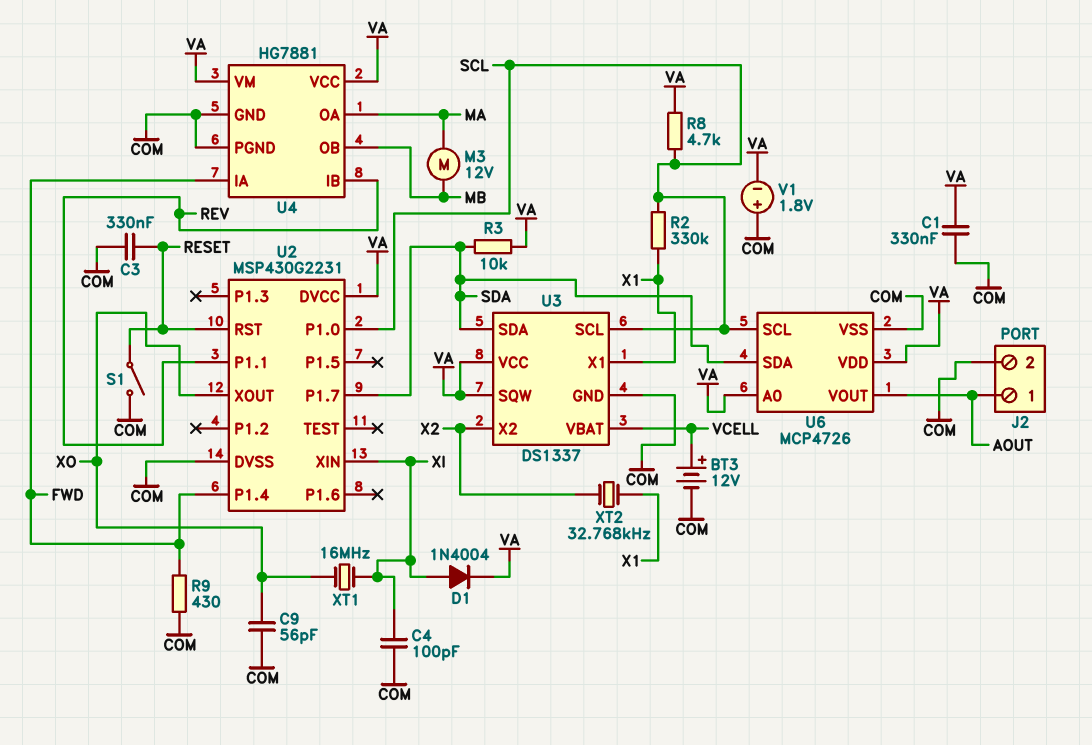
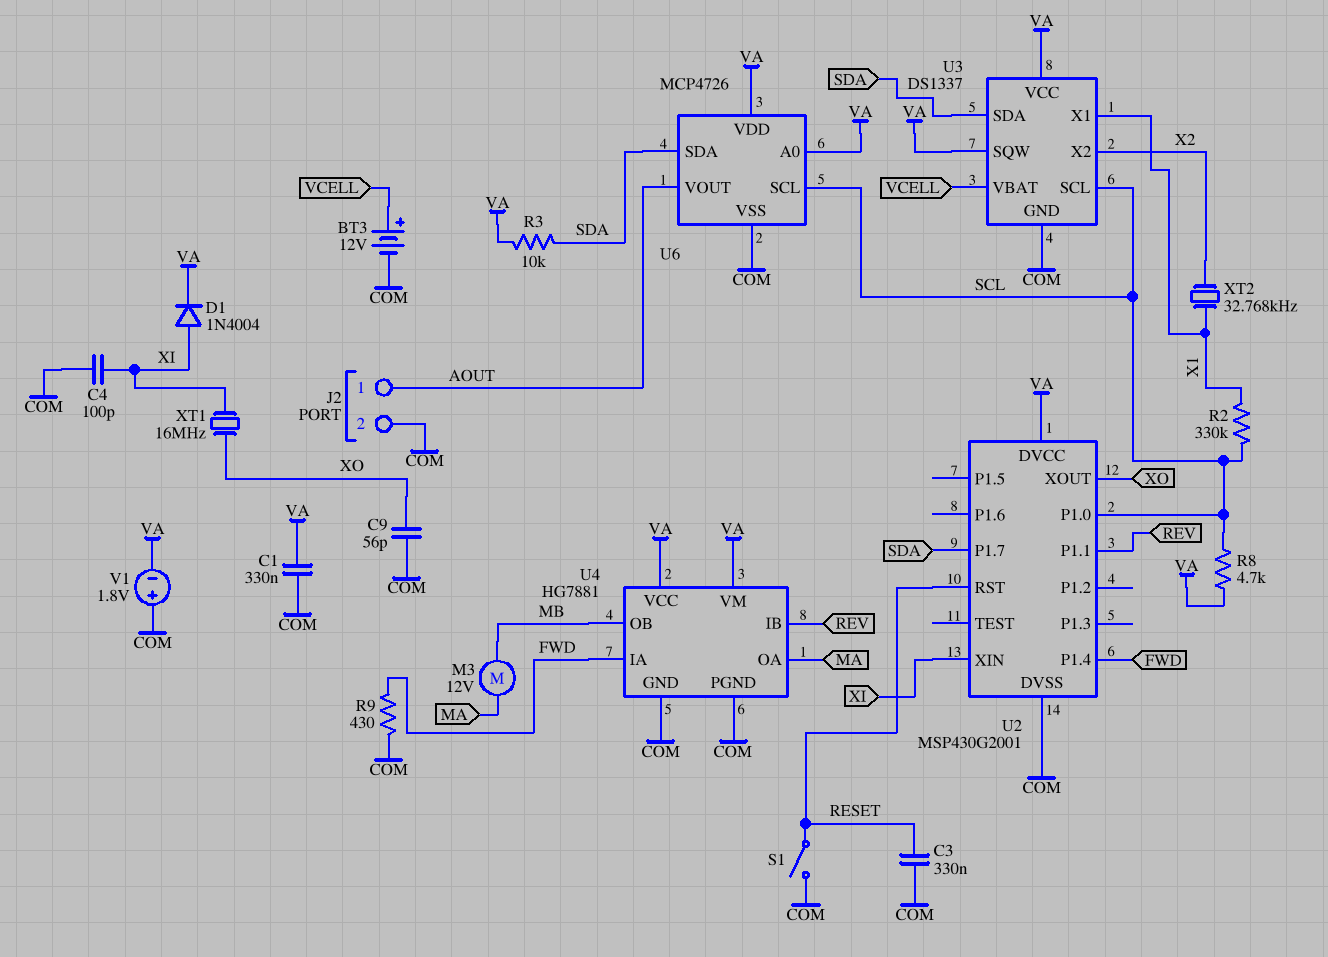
U2: MSP430G2231 -> MSP430G2001

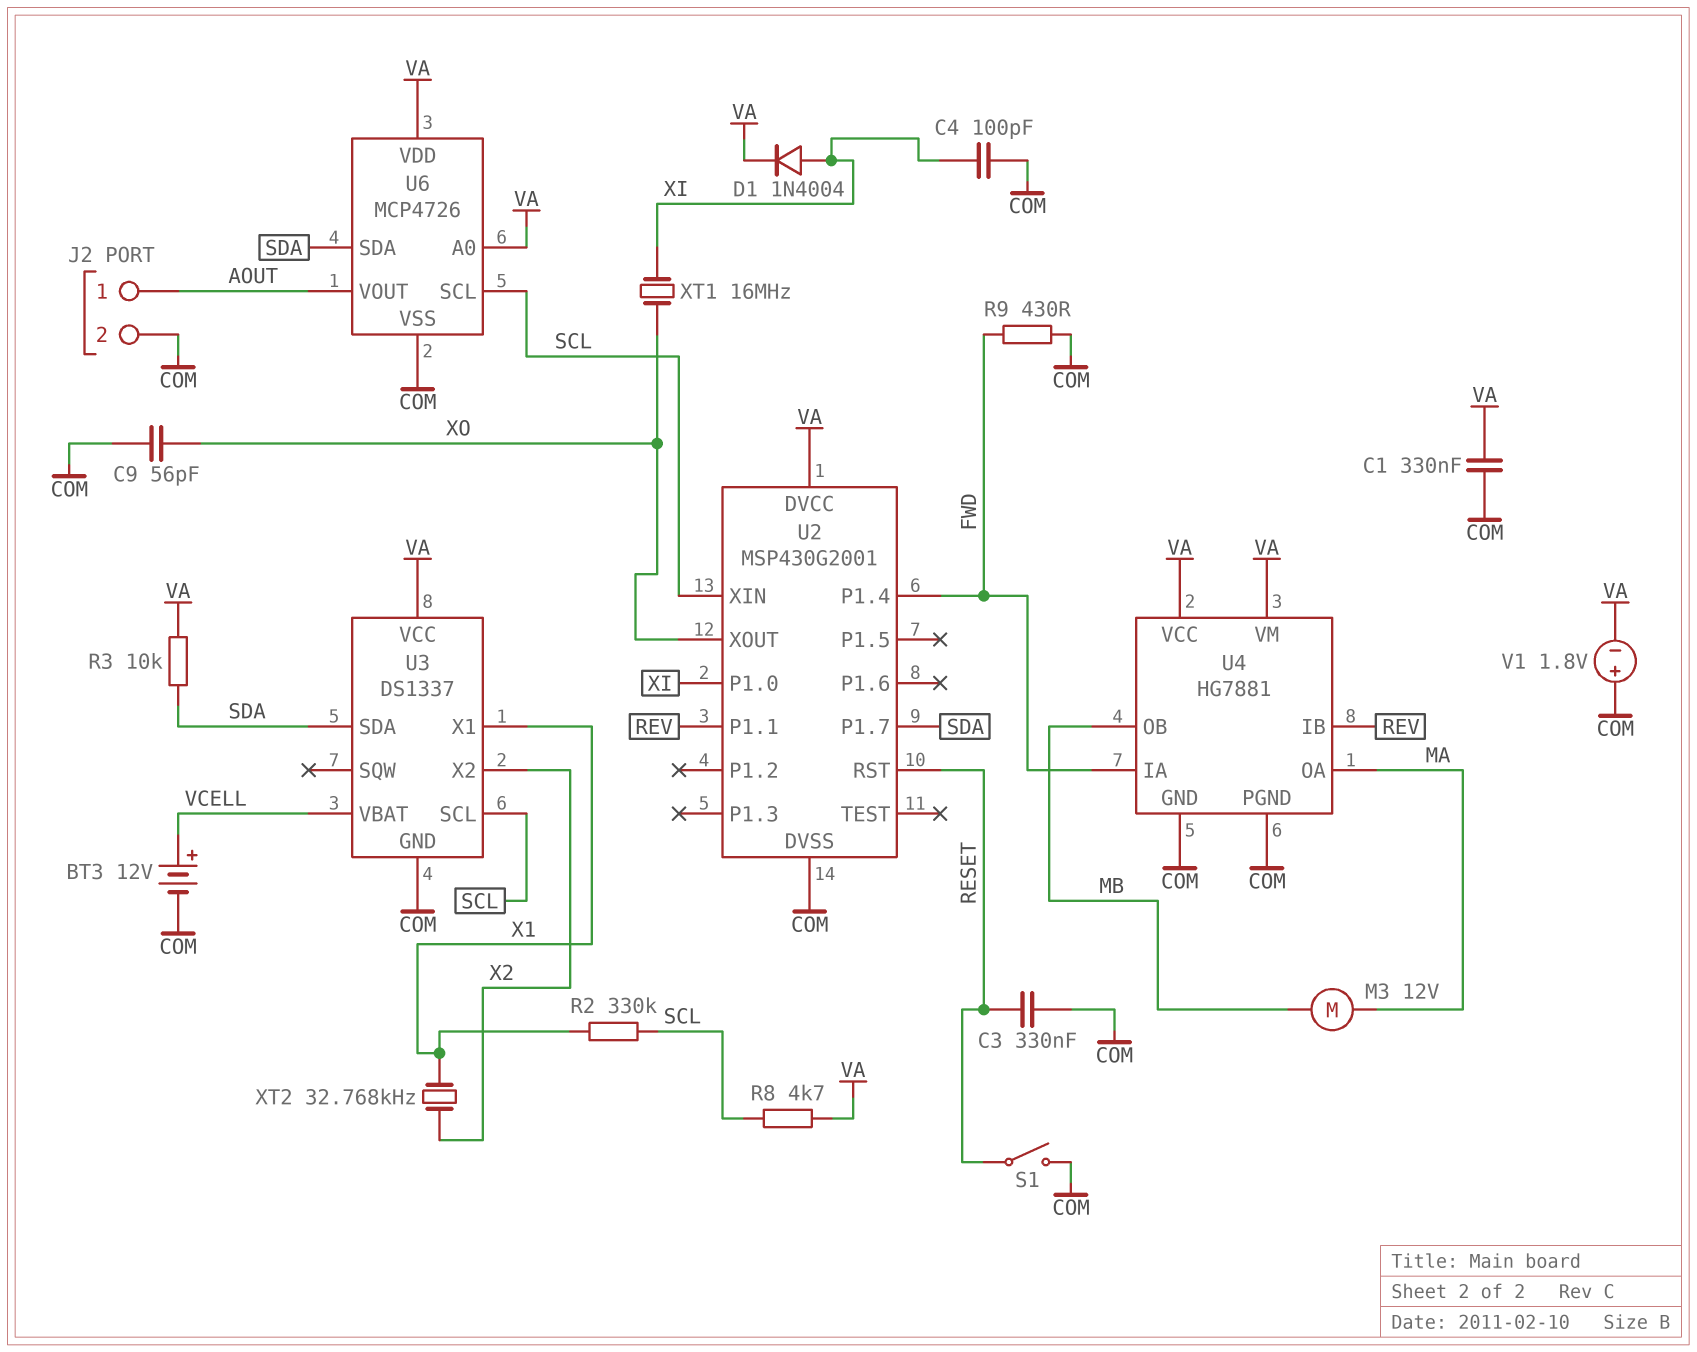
U2 pin P1.0: SCL -> XI
U2 pin XIN: XI -> SCL
U3 pin SQW: VA -> none

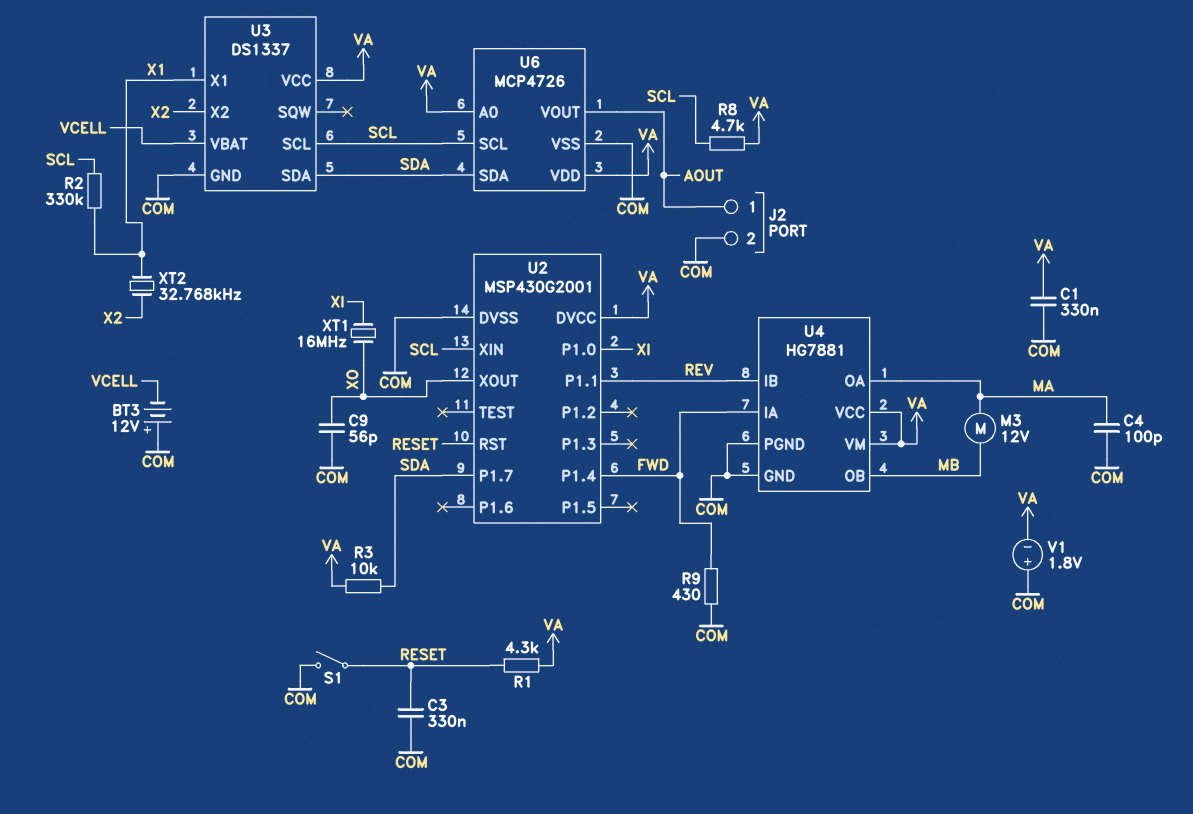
BT3: 12V (plus VCELL, minus COM) -> 12V (plus COM, minus VCELL)
C4: 100pF (COM, XI) -> 100pF (COM, MA)
D1: diode 1N4004 (A XI, K VA) -> none
R1: none -> 4.3k (RESET, VA)

